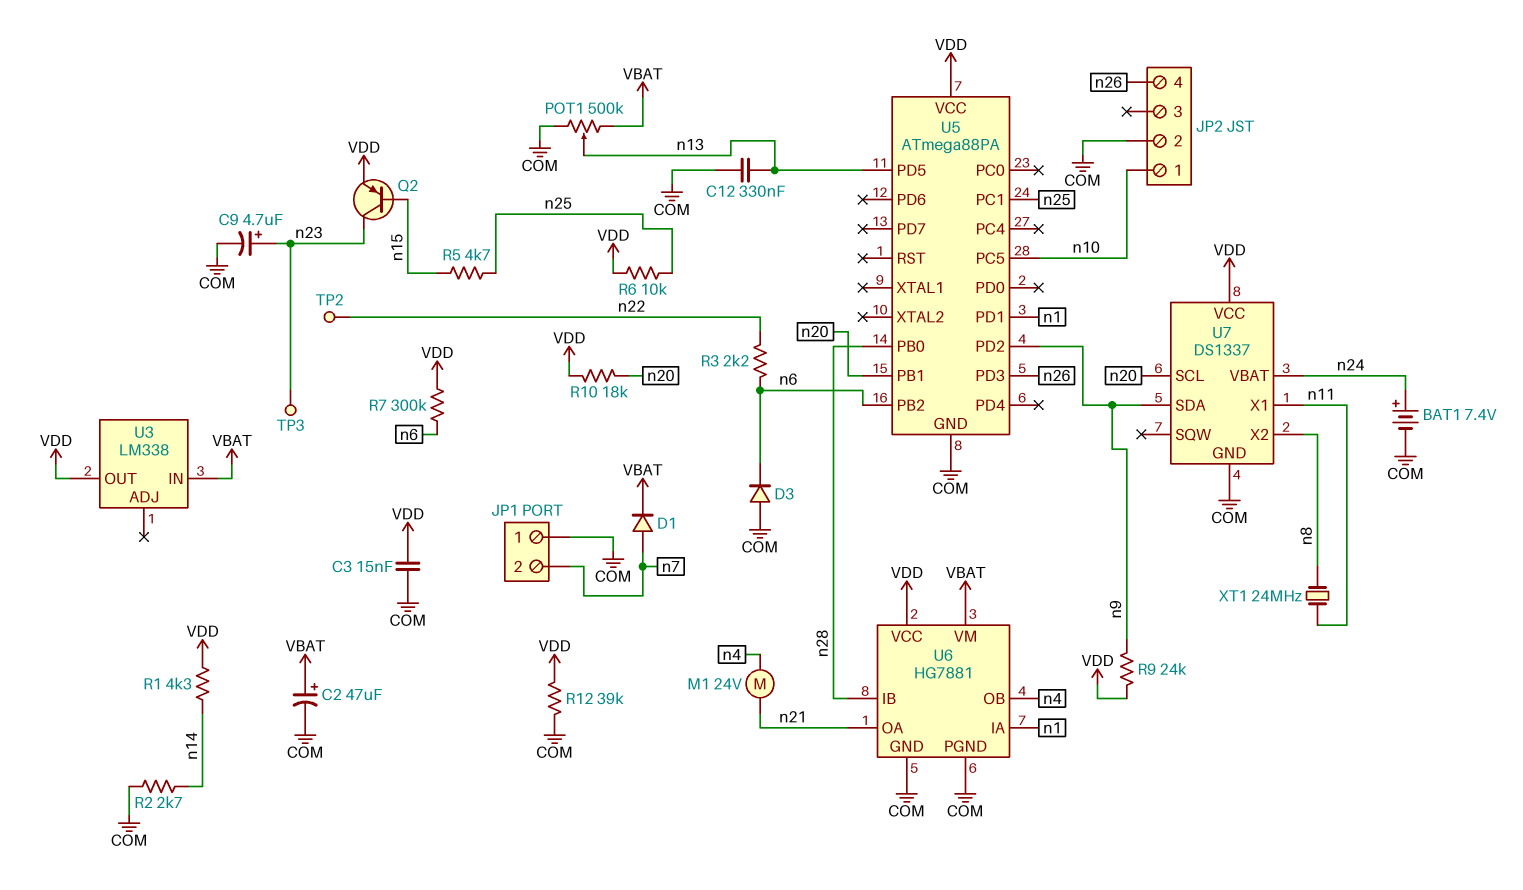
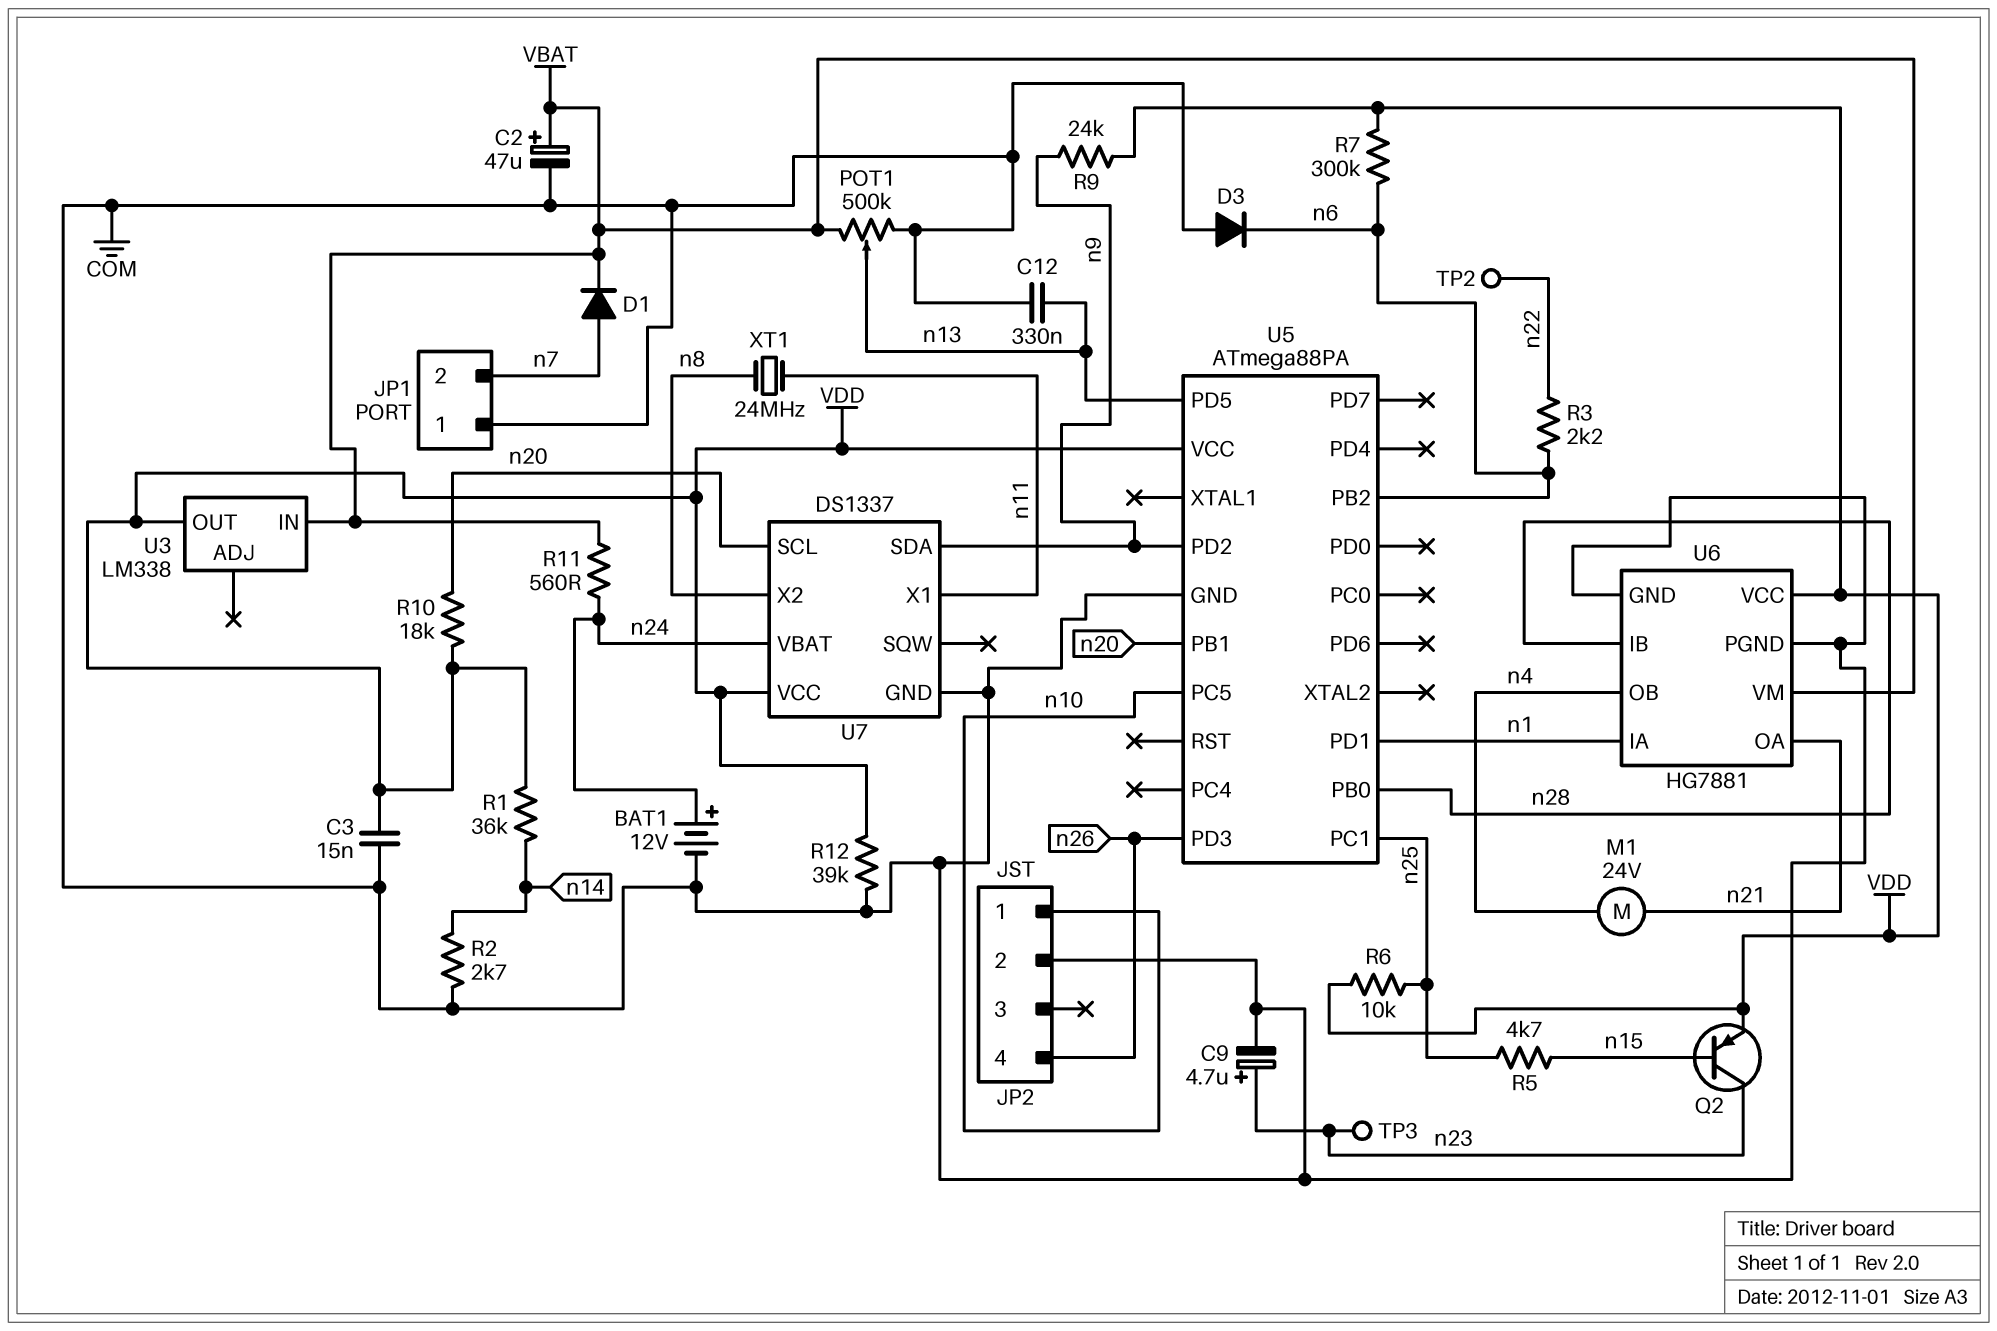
BAT1: 7.4V (plus n24, minus COM) -> 12V (plus n24, minus COM)
R1: 4.3k (VDD, n14) -> 36k (VDD, n14)
R11: none -> 560 (VBAT, n24)

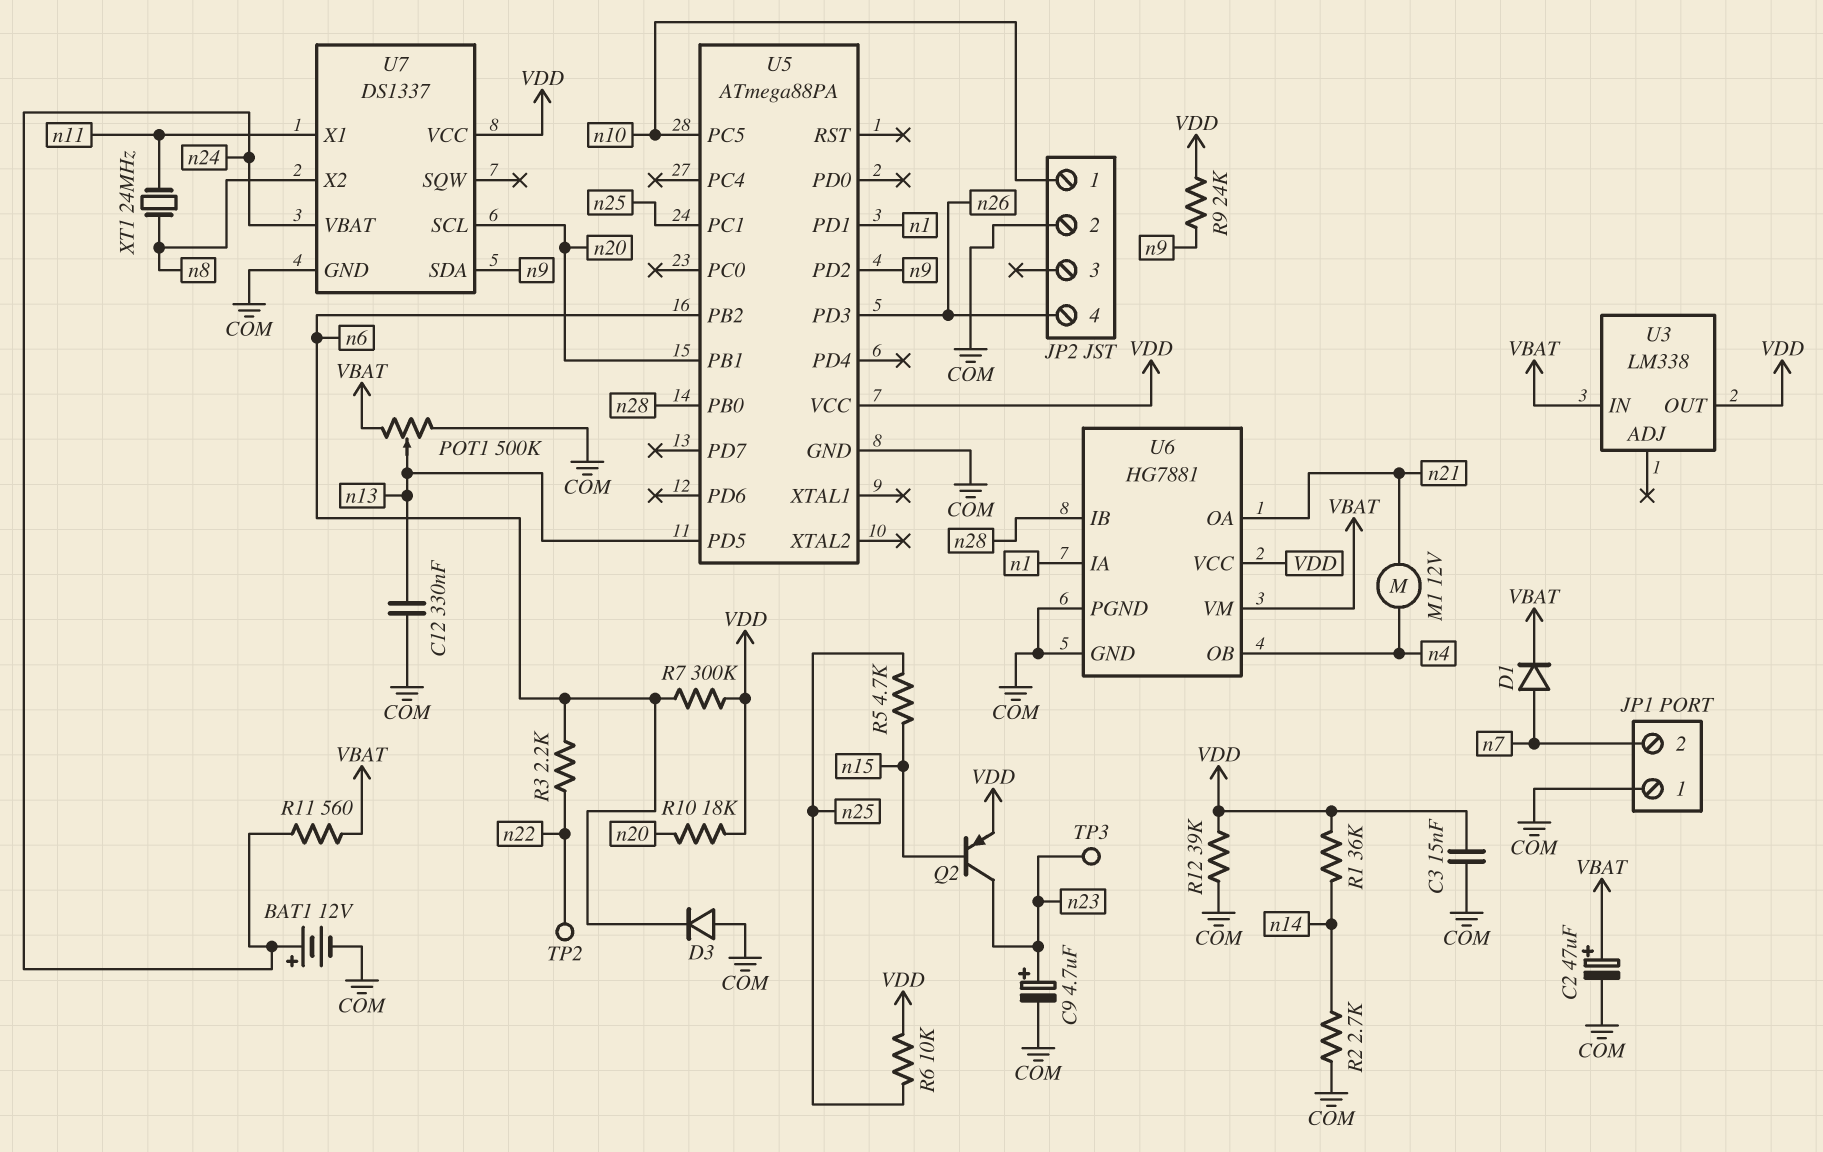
M1: motor 24V (n4, n21) -> motor 12V (n4, n21)

